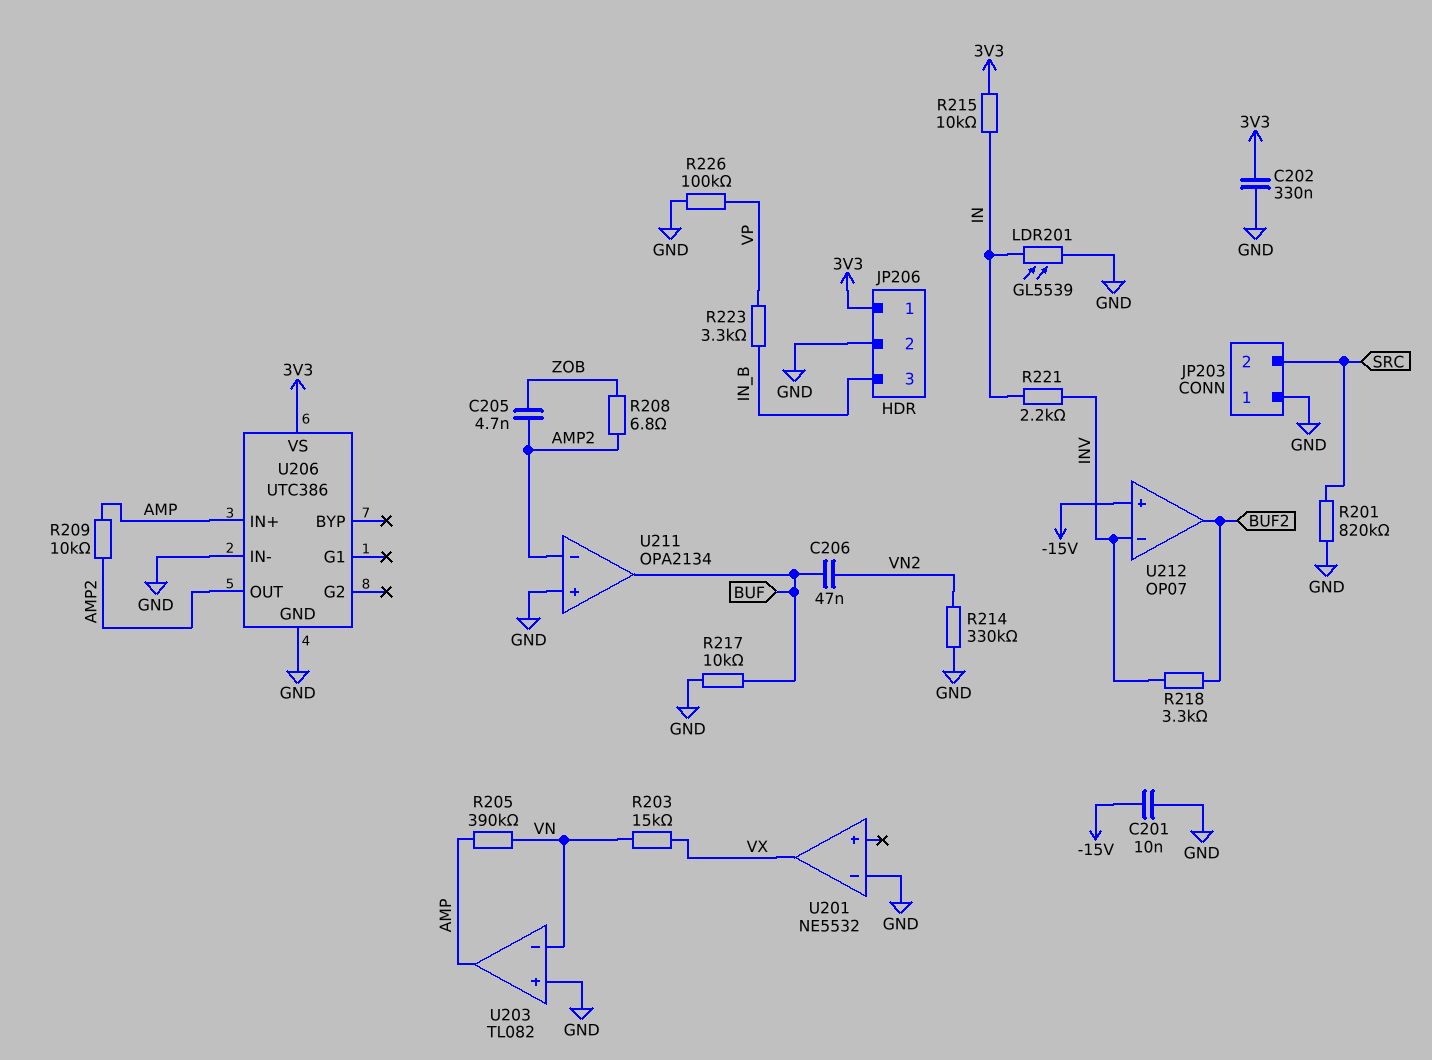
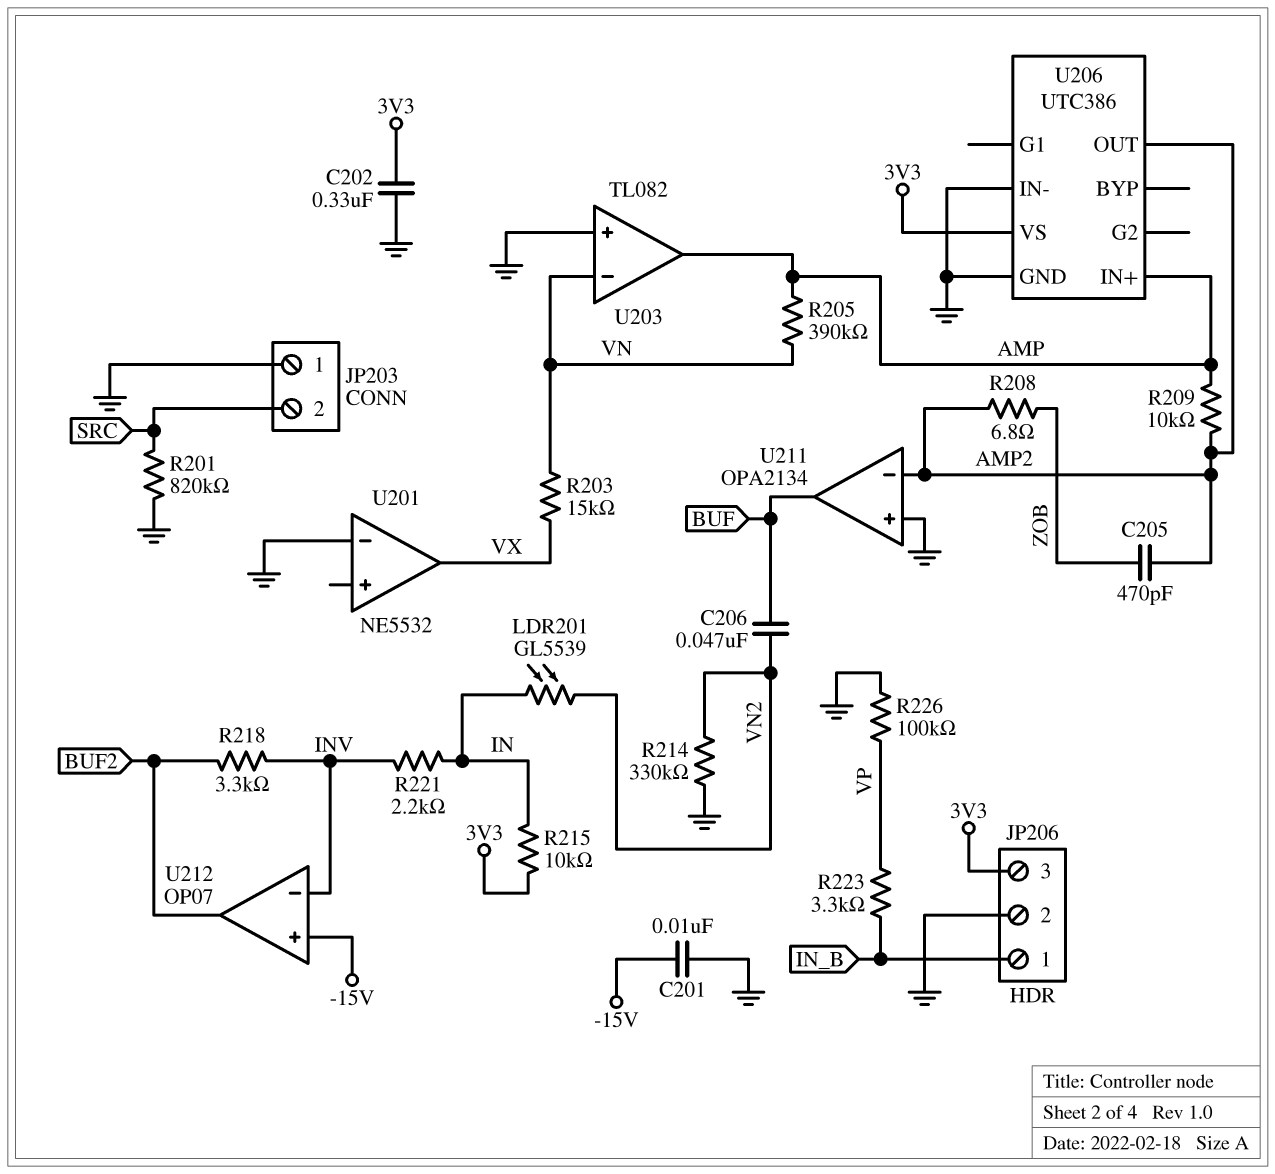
C205: 4.7nF (AMP2, ZOB) -> 470pF (AMP2, ZOB)
JP206 pin 1: 3V3 -> IN_B
JP206 pin 3: IN_B -> 3V3
LDR201: GL5539 (GND, IN) -> GL5539 (IN, VN2)
R217: 10k (BUF, GND) -> none

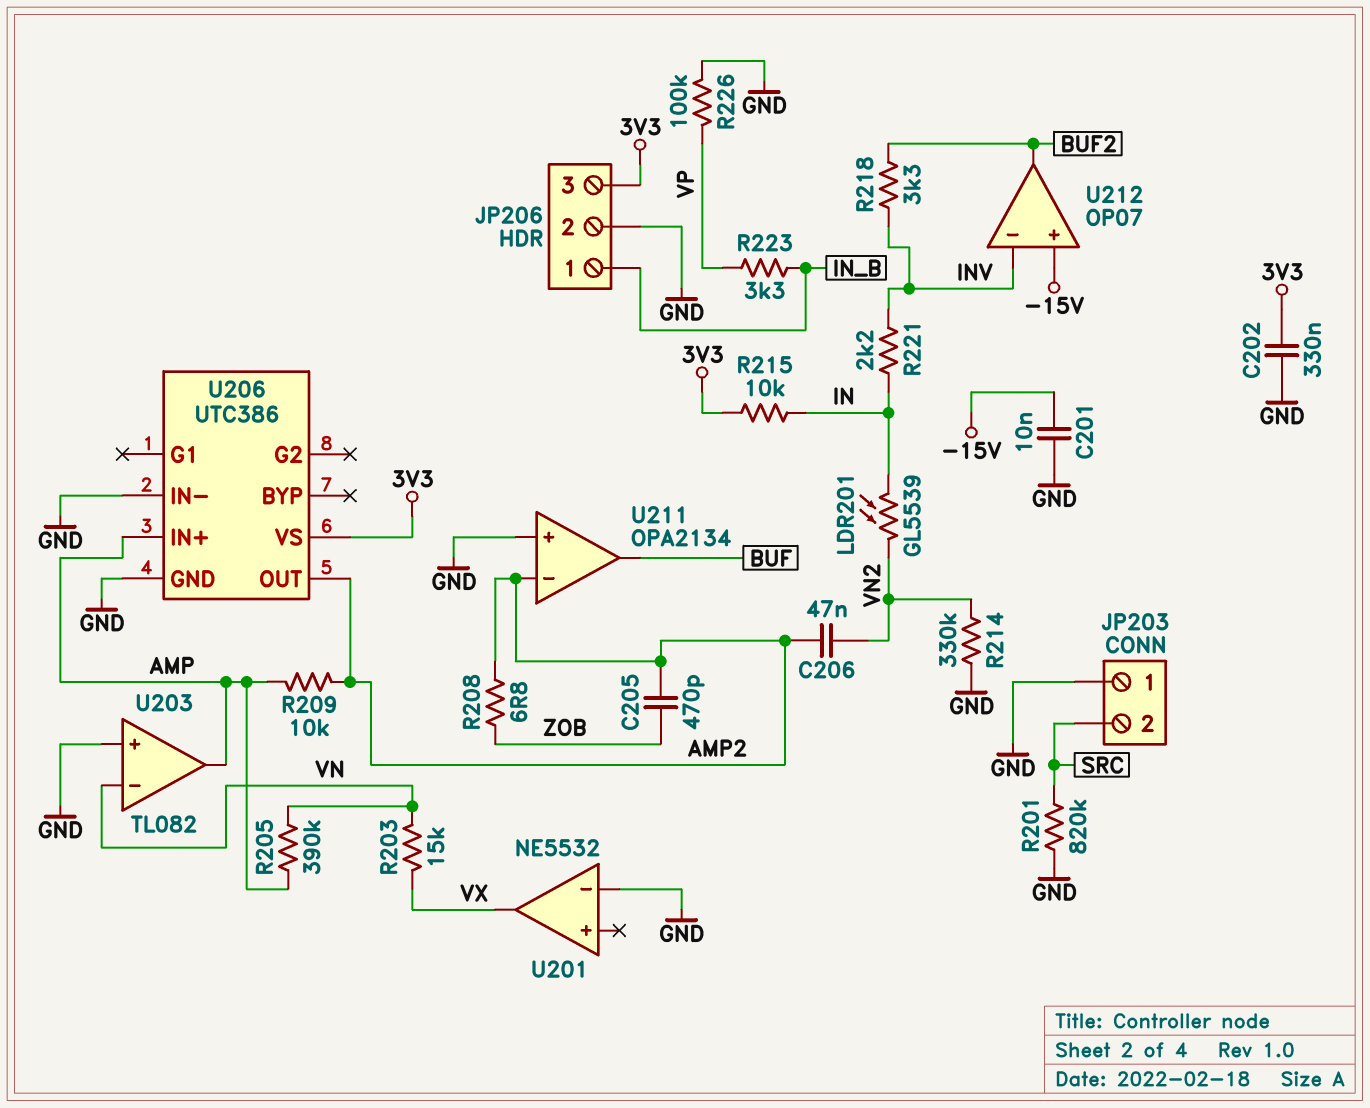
C206: 47nF (BUF, VN2) -> 47nF (AMP2, VN2)

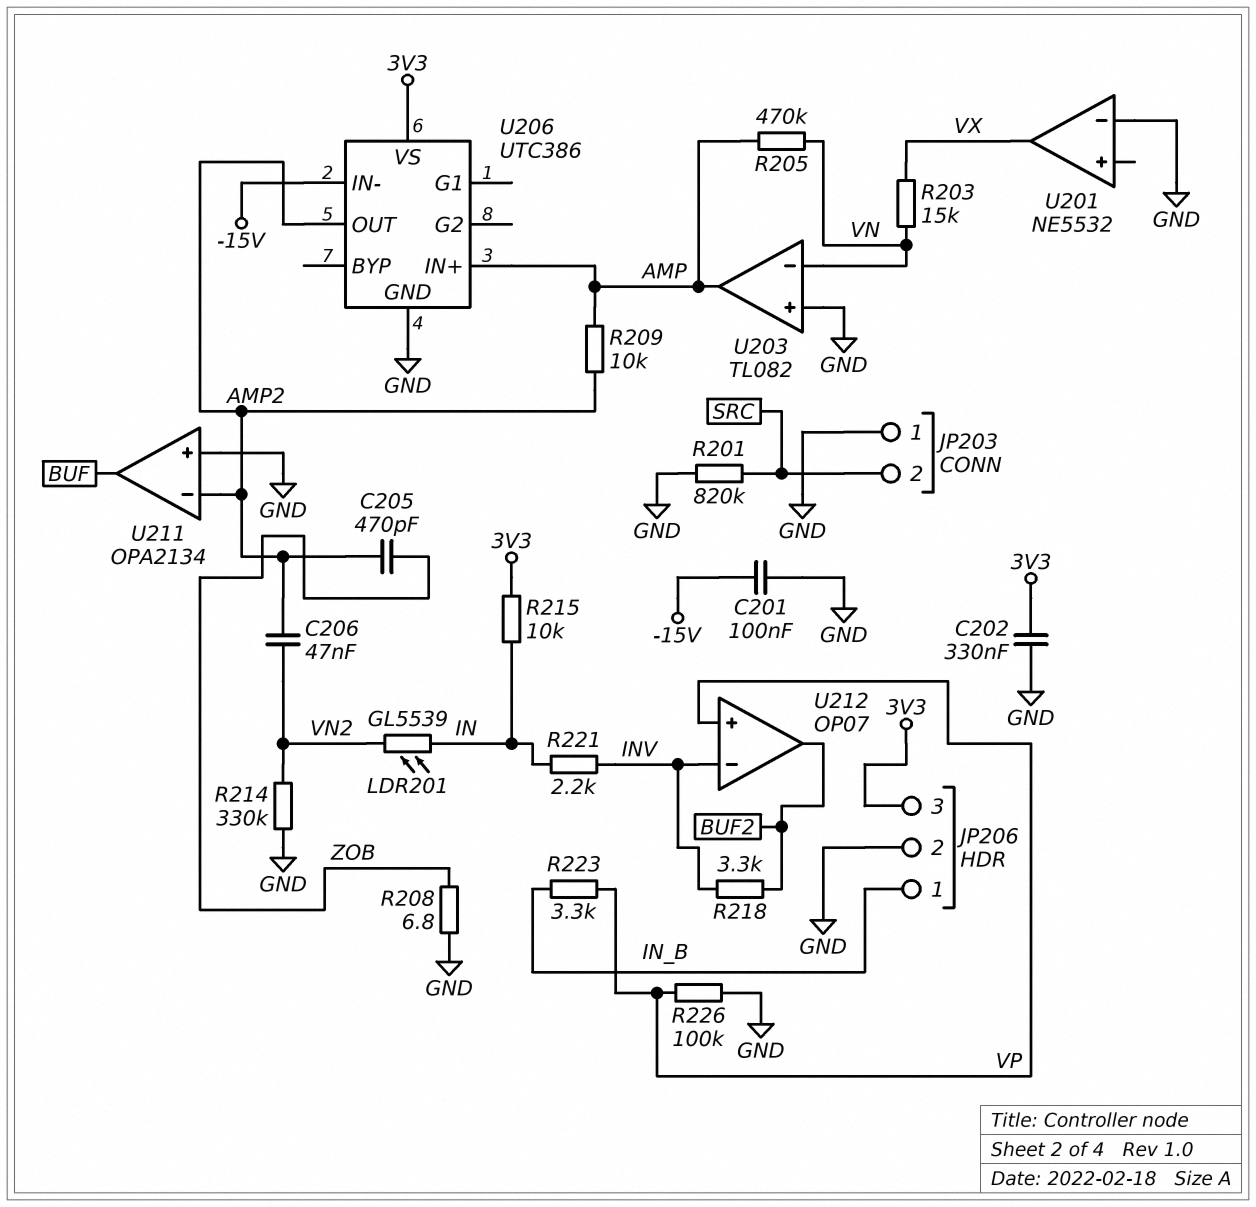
C201: 10nF (-15V, GND) -> 100nF (-15V, GND)
R205: 390k (AMP, VN) -> 470k (AMP, VN)
R208: 6.8 (AMP2, ZOB) -> 6.8 (GND, ZOB)
U206 pin IN-: GND -> -15V
U212 pin in+: -15V -> VP

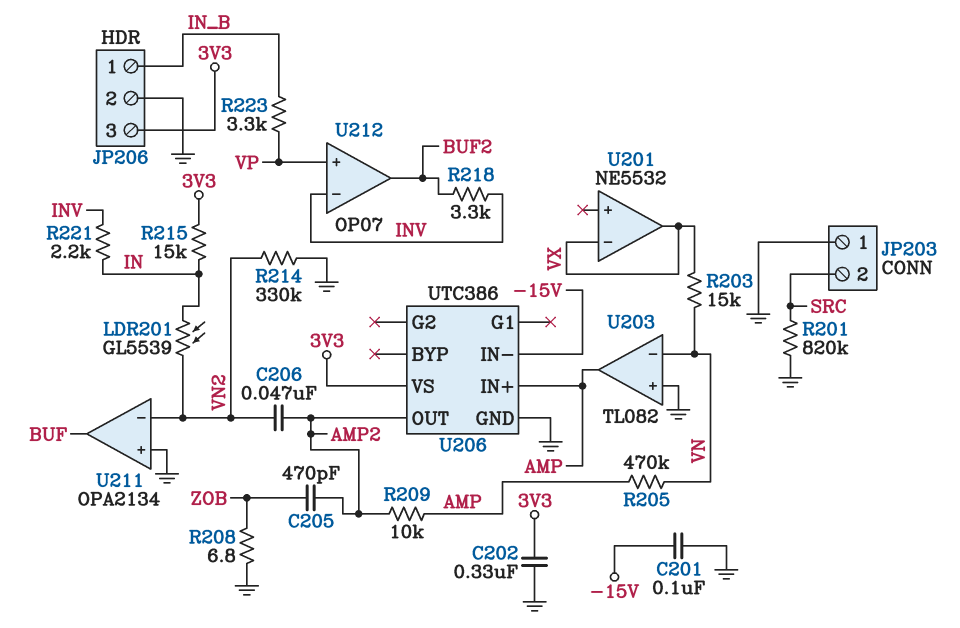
R215: 10k (3V3, IN) -> 15k (3V3, IN)
R226: 100k (GND, VP) -> none
U201 pin in-: GND -> VX
U211 pin in-: AMP2 -> VN2

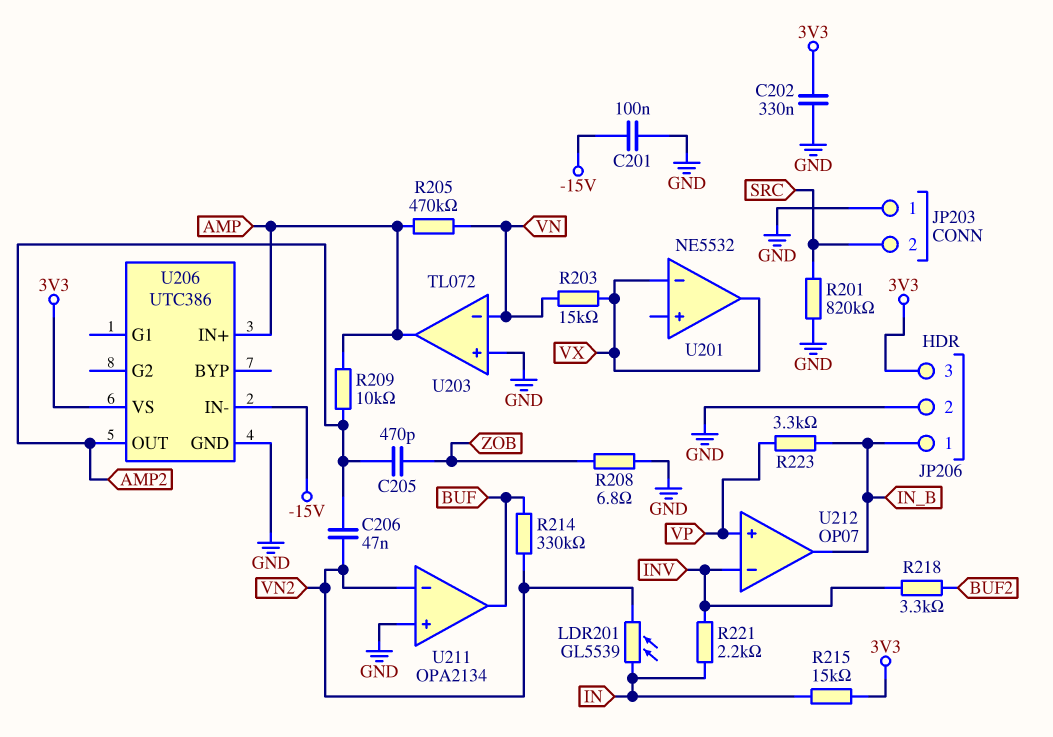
R214: 330k (GND, VN2) -> 330k (BUF, VN2)
U203: TL082 -> TL072
U212 pin out: BUF2 -> IN_B

